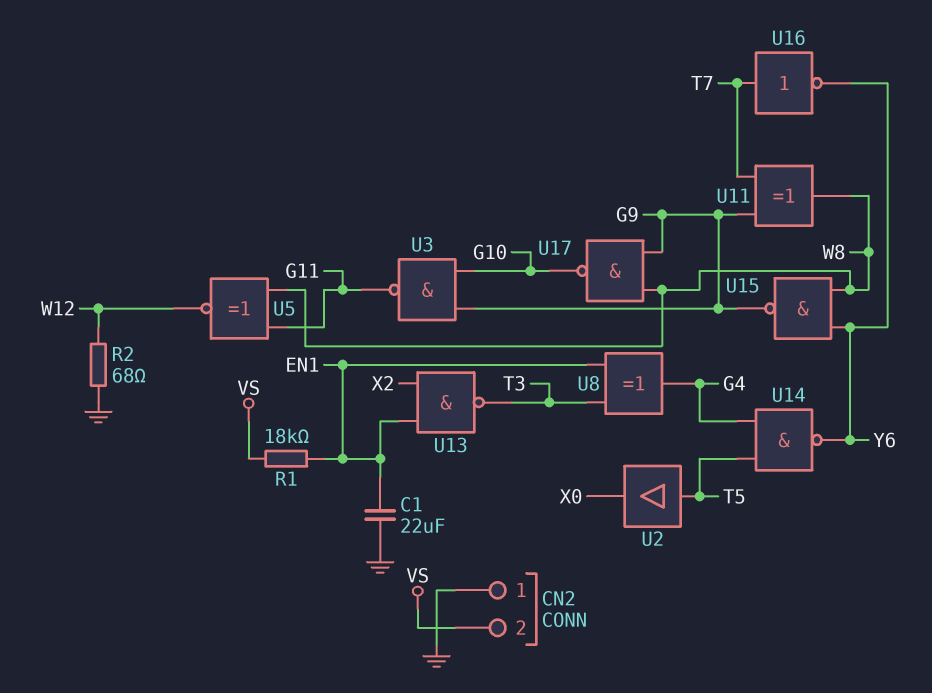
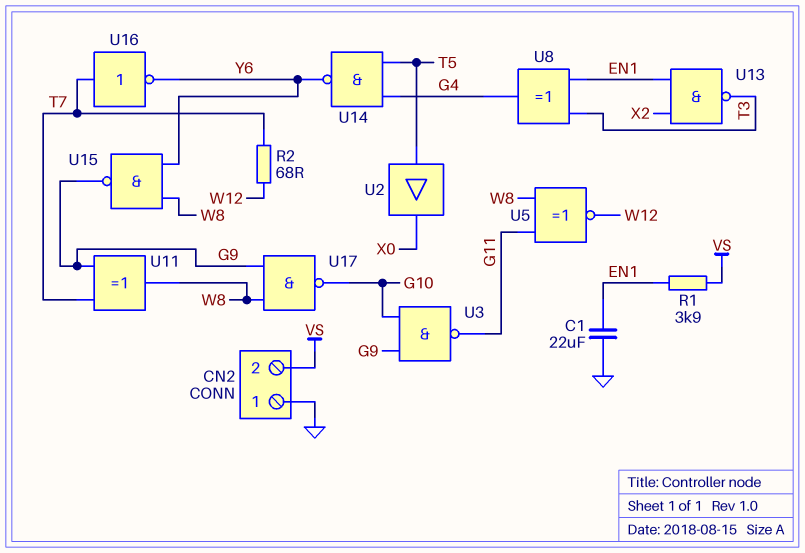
R1: 18k (EN1, VS) -> 3.9k (EN1, VS)
R2: 68 (GND, W12) -> 68 (T7, W12)

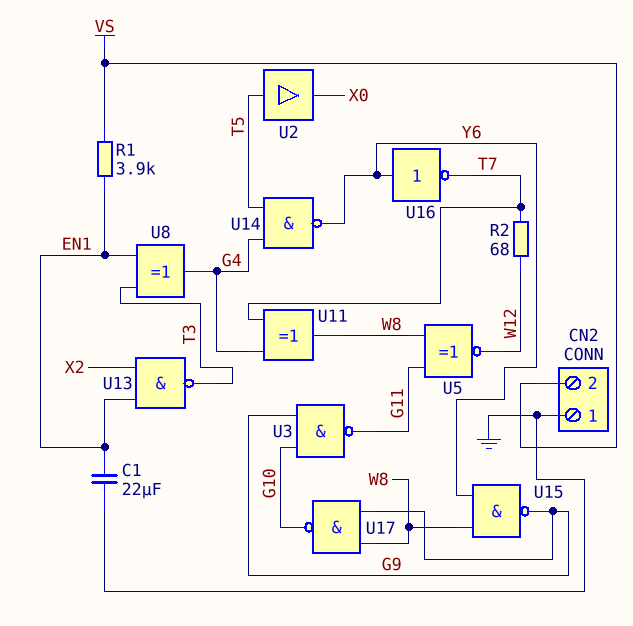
U11: XOR (in G9, in T7, out W8) -> XOR (in G4, in T7, out W8)
U16: NOT (in T7, out Y6) -> NOT (in Y6, out T7)

